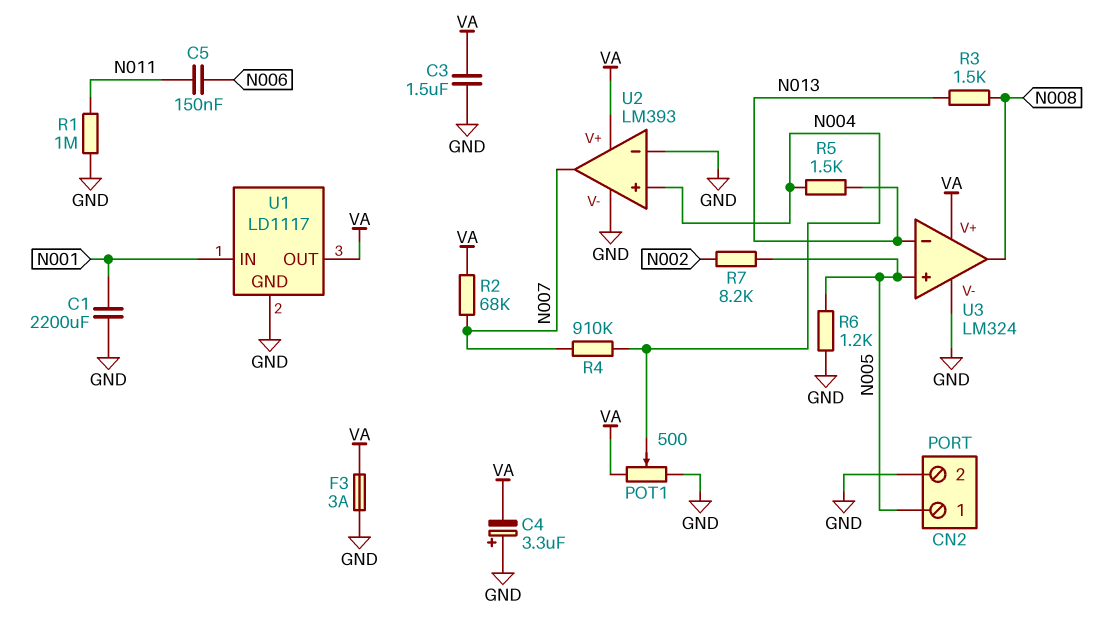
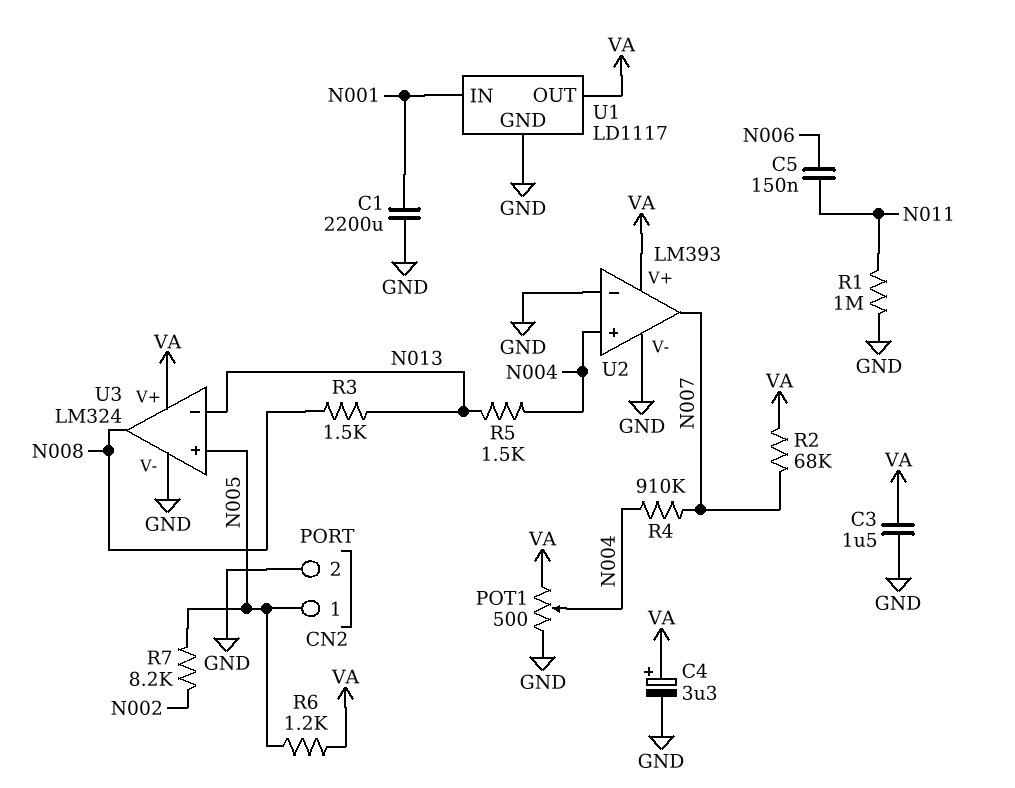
C4: 3.3uF (plus GND, minus VA) -> 3.3uF (plus VA, minus GND)
F3: 3A (GND, VA) -> none
R6: 1.2k (GND, N005) -> 1.2k (N005, VA)

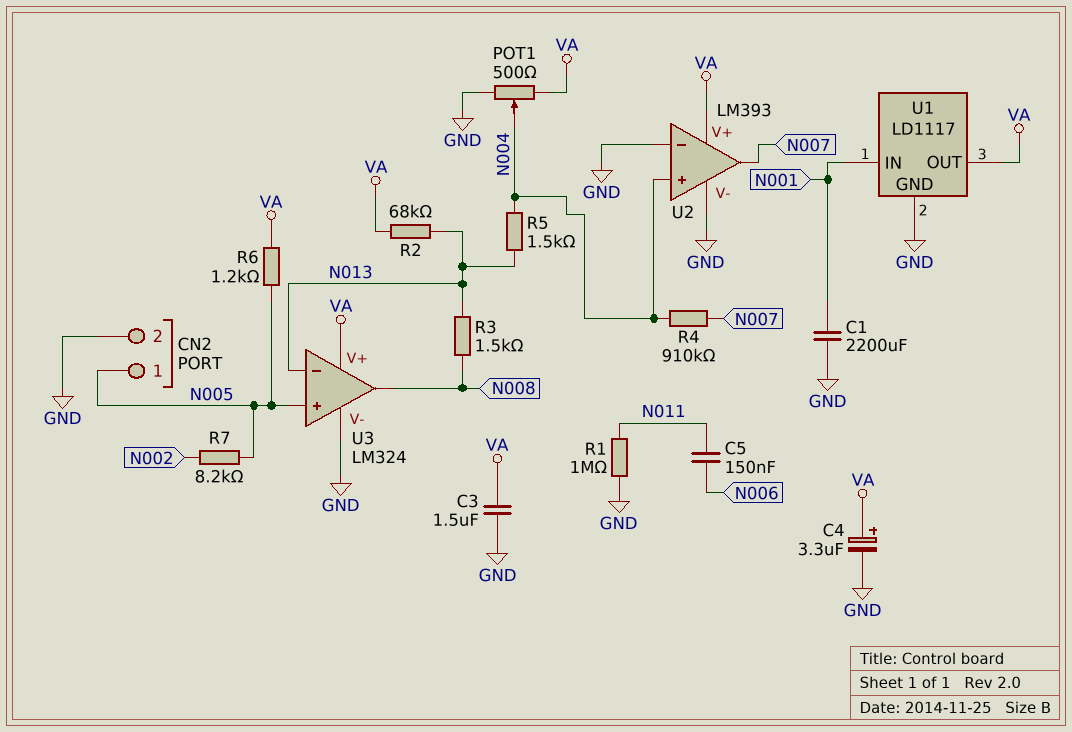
R2: 68k (N007, VA) -> 68k (N013, VA)

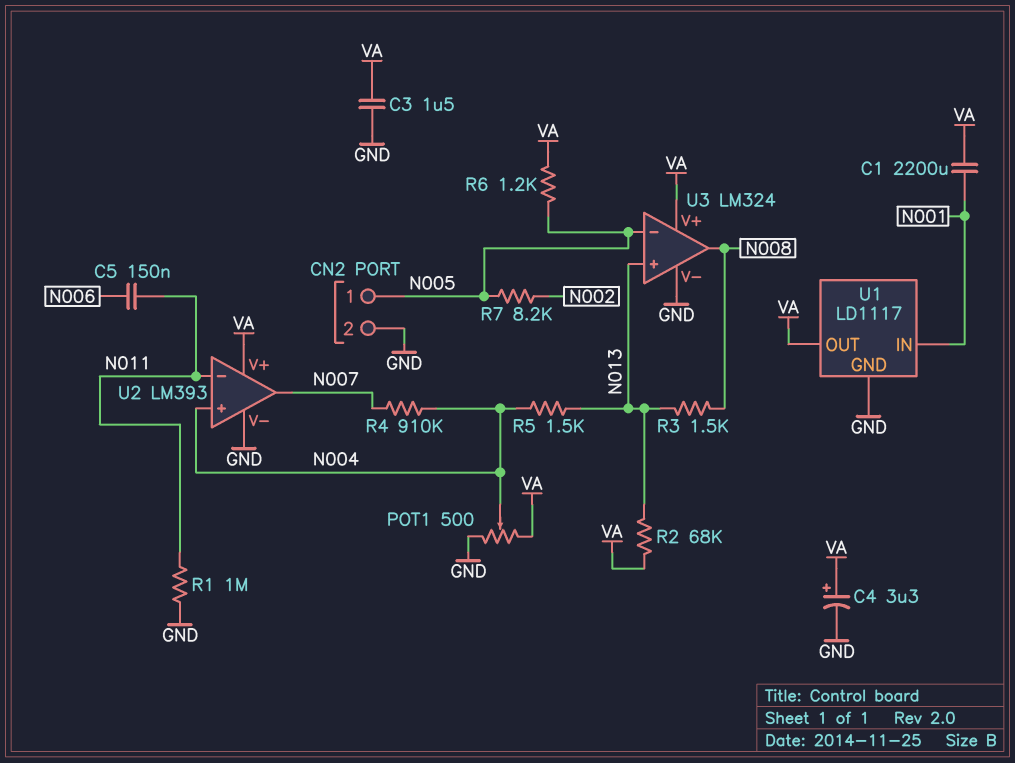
C1: 2200uF (GND, N001) -> 2200uF (N001, VA)
U2 pin in-: GND -> N011
U3 pin in+: N005 -> N013
U3 pin in-: N013 -> N005

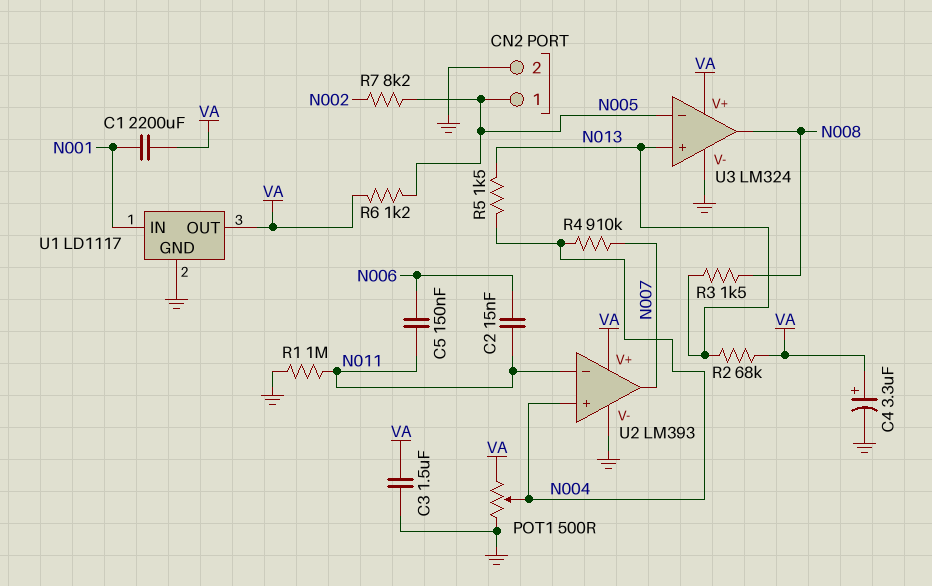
C2: none -> 15nF (N006, N011)

